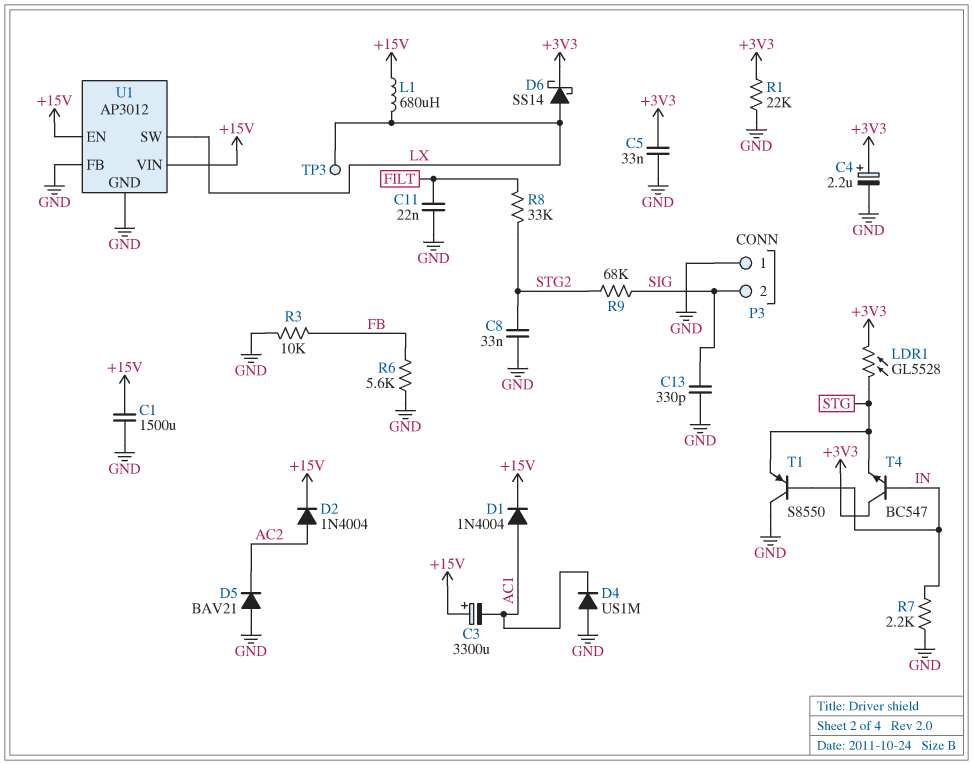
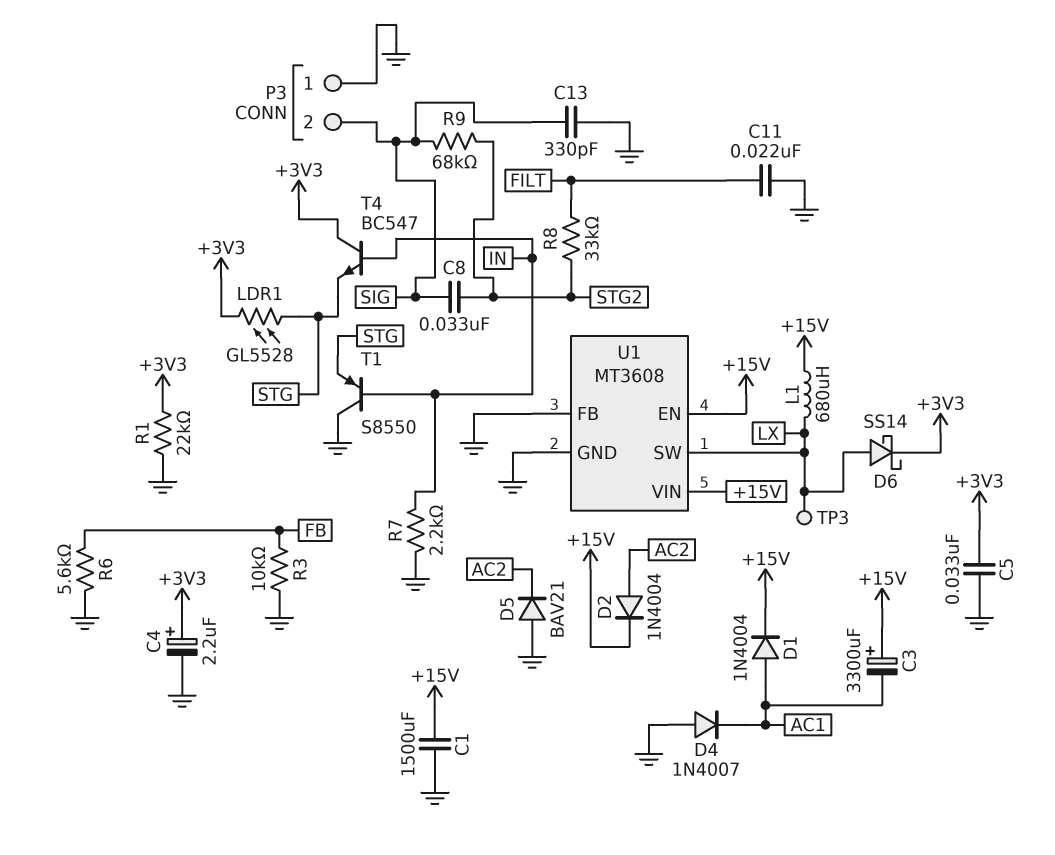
C8: 33nF (GND, STG2) -> 33nF (SIG, STG2)
D4: diode US1M (A GND, K AC1) -> diode 1N4007 (A GND, K AC1)
U1: AP3012 -> MT3608

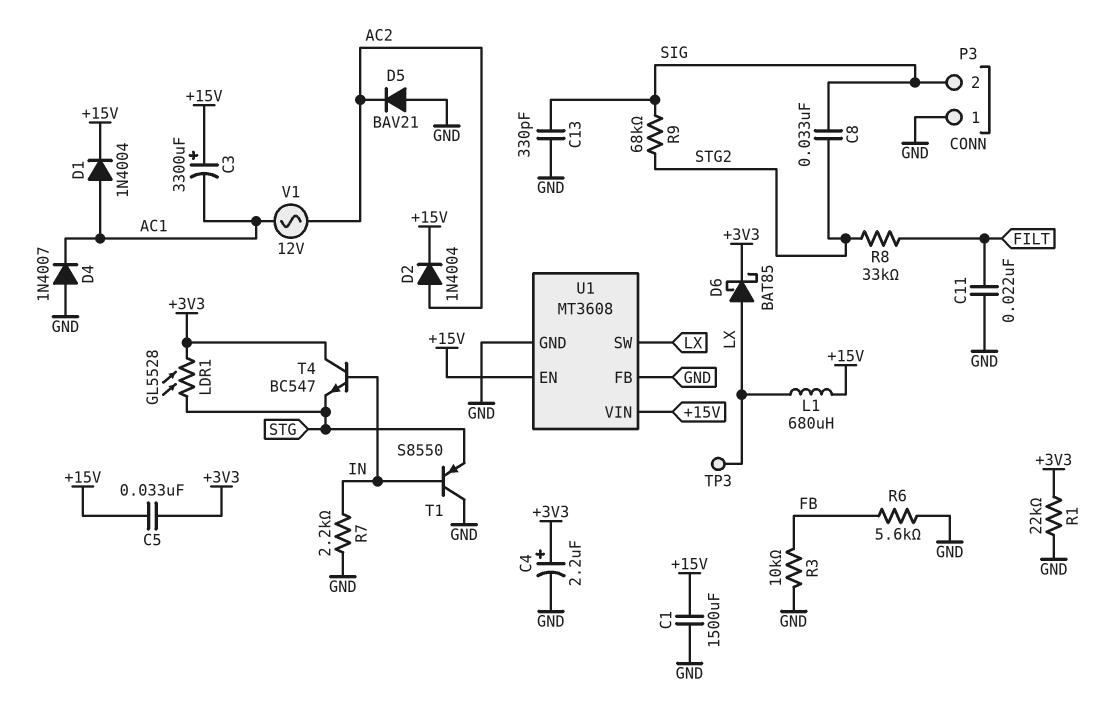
C5: 33nF (+3V3, GND) -> 33nF (+3V3, +15V)
D6: schottky SS14 (A LX, K +3V3) -> schottky BAT85 (A LX, K +3V3)
V1: none -> AC 12V (AC1, AC2)

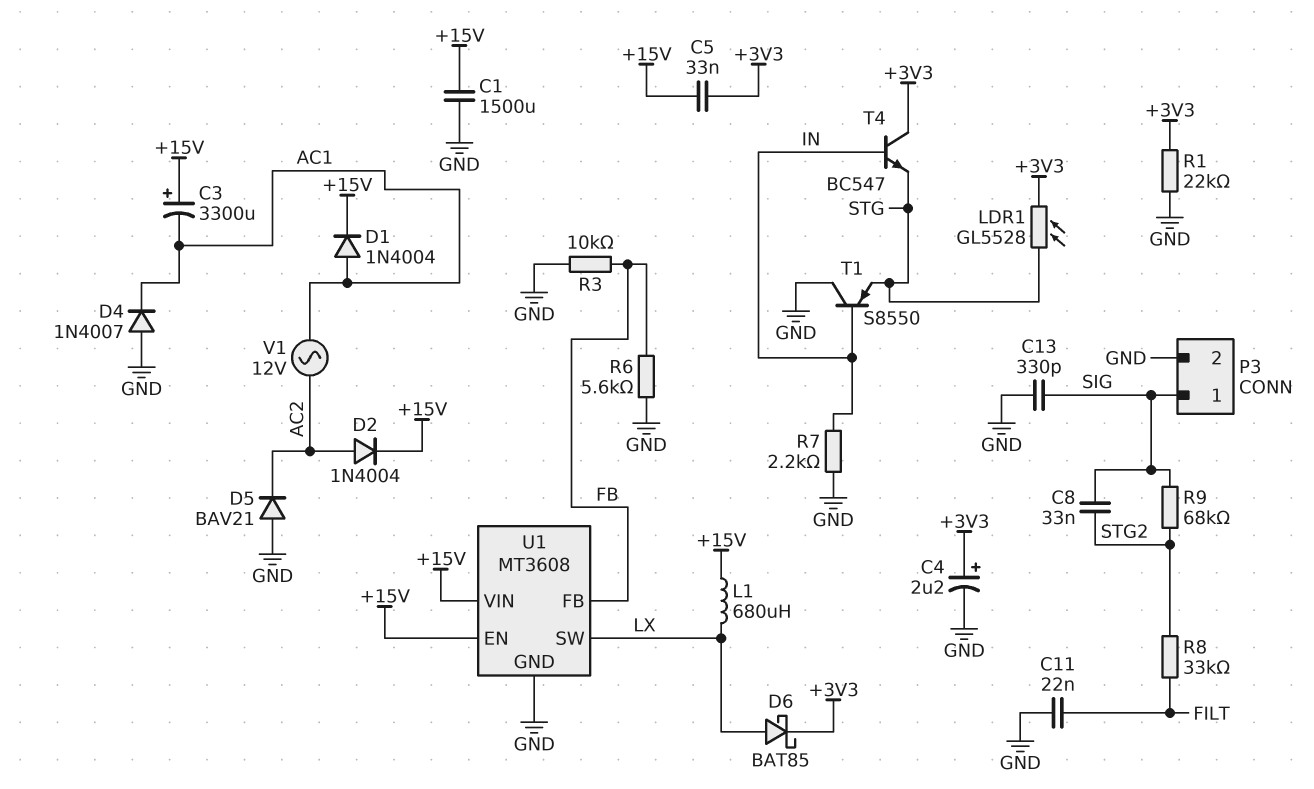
P3 pin 1: GND -> SIG
P3 pin 2: SIG -> GND
TP3: test point (LX) -> none
U1 pin FB: GND -> FB

